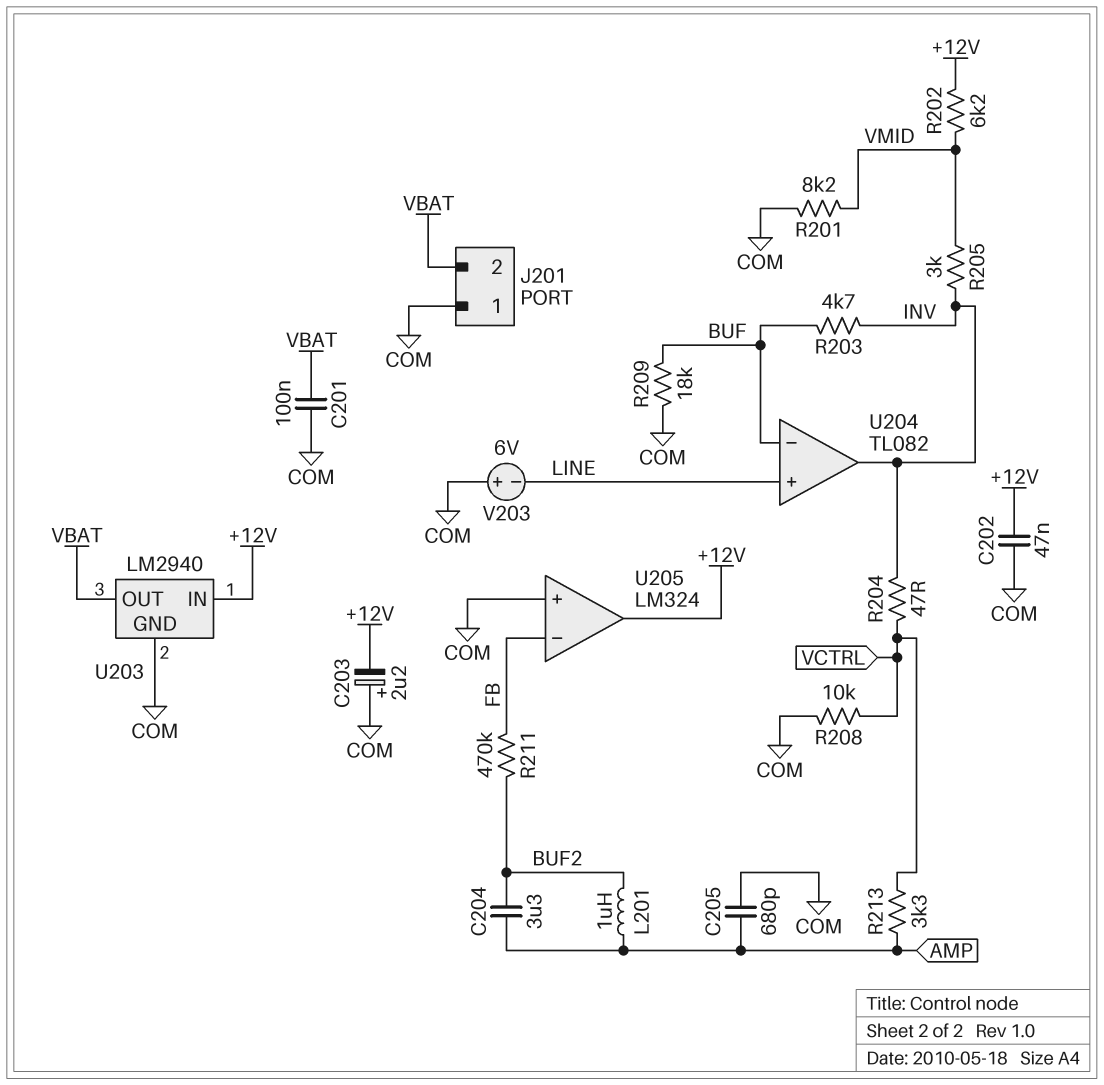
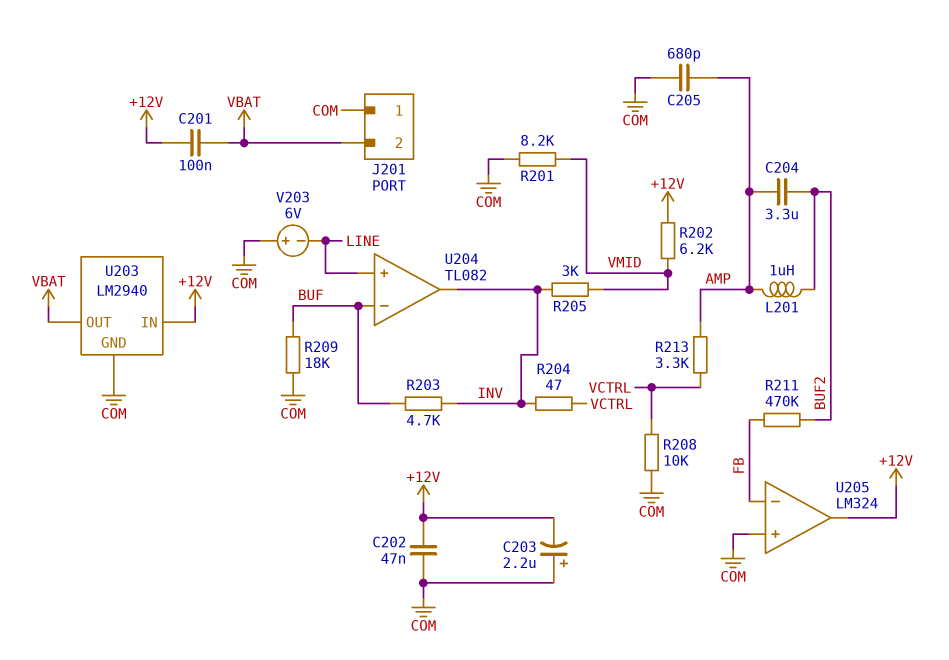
C201: 100nF (COM, VBAT) -> 100nF (+12V, VBAT)

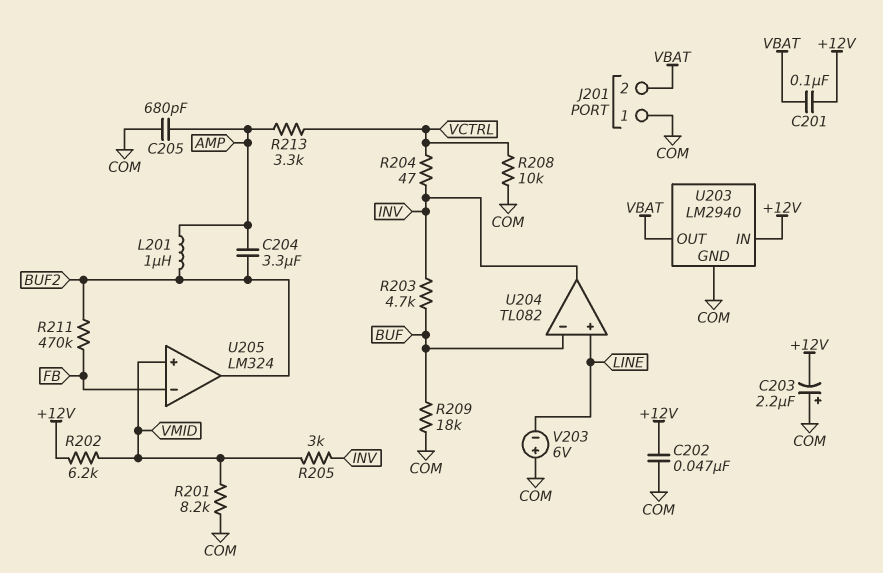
U205 pin in+: COM -> VMID
U205 pin out: +12V -> BUF2

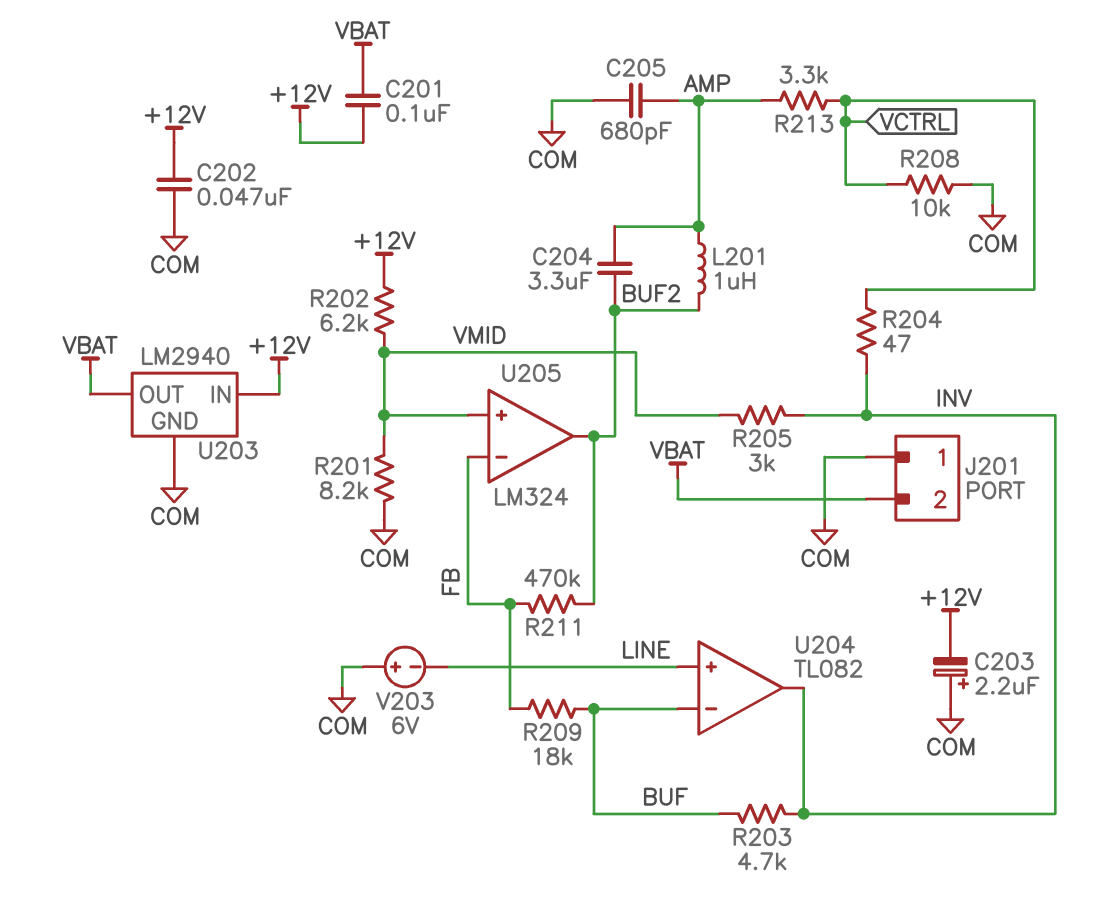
R209: 18k (BUF, COM) -> 18k (BUF, FB)

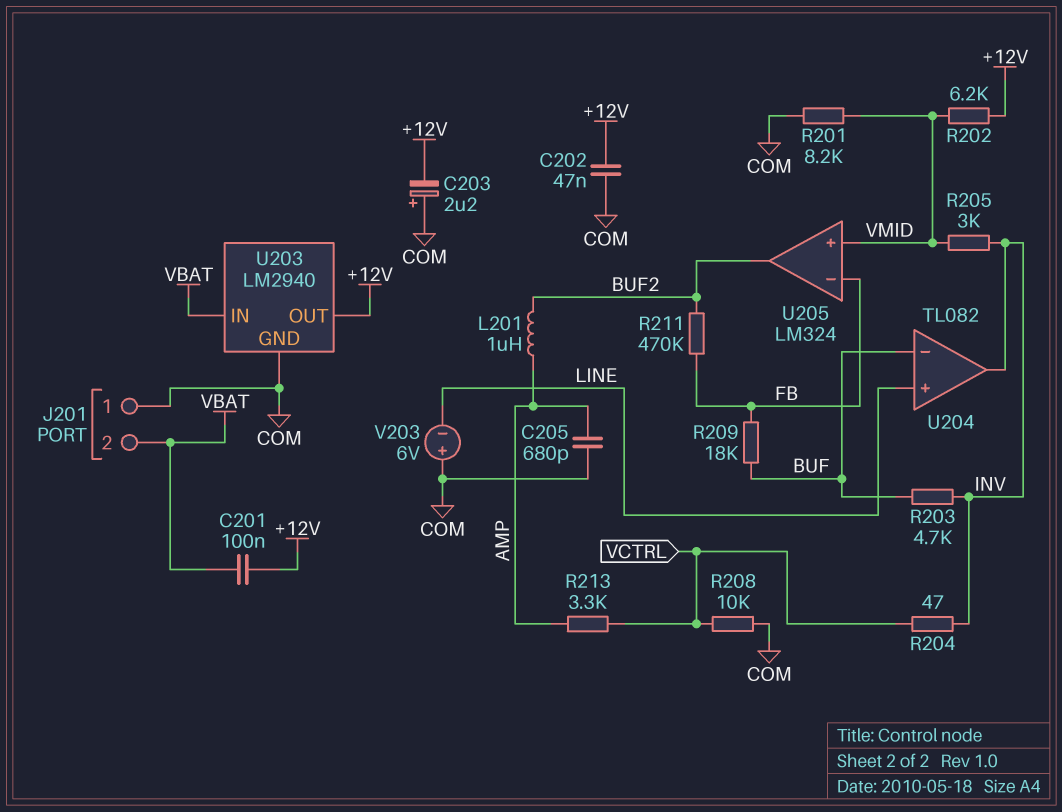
C204: 3.3uF (AMP, BUF2) -> none
U203 pin IN: +12V -> VBAT
U203 pin OUT: VBAT -> +12V

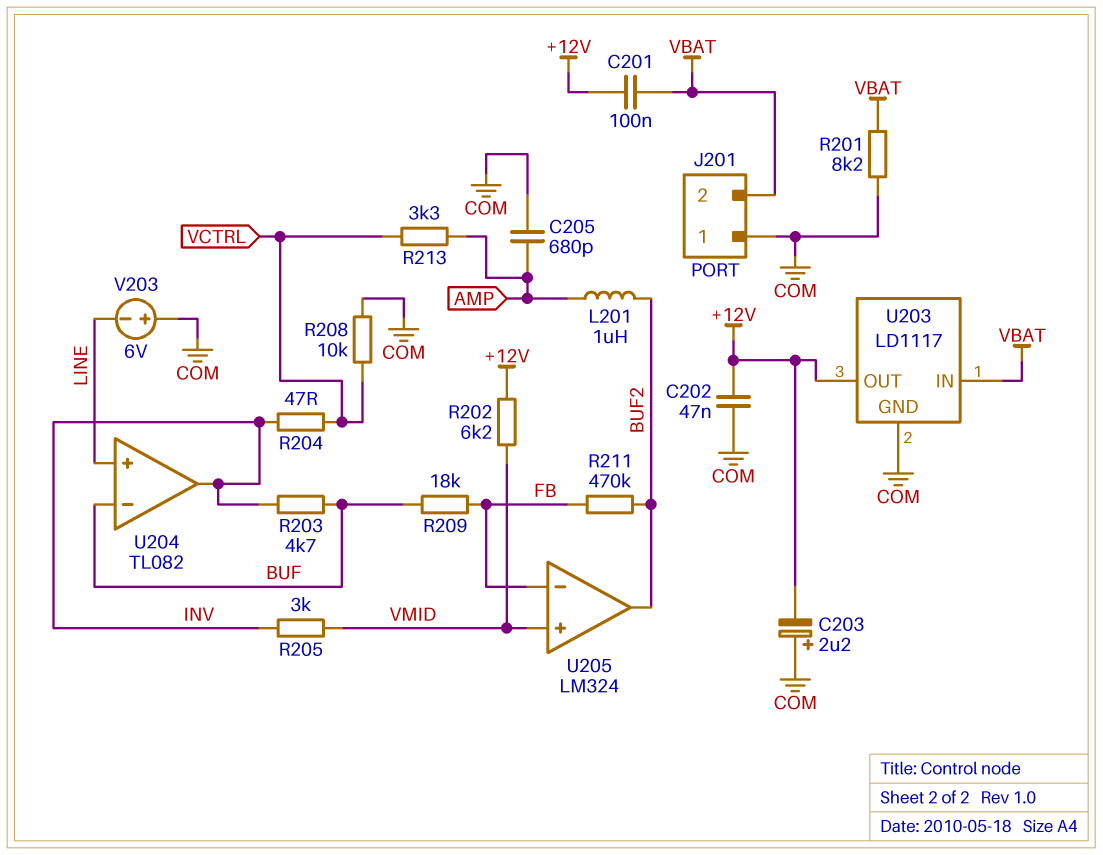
R201: 8.2k (COM, VMID) -> 8.2k (COM, VBAT)
U203: LM2940 -> LD1117

